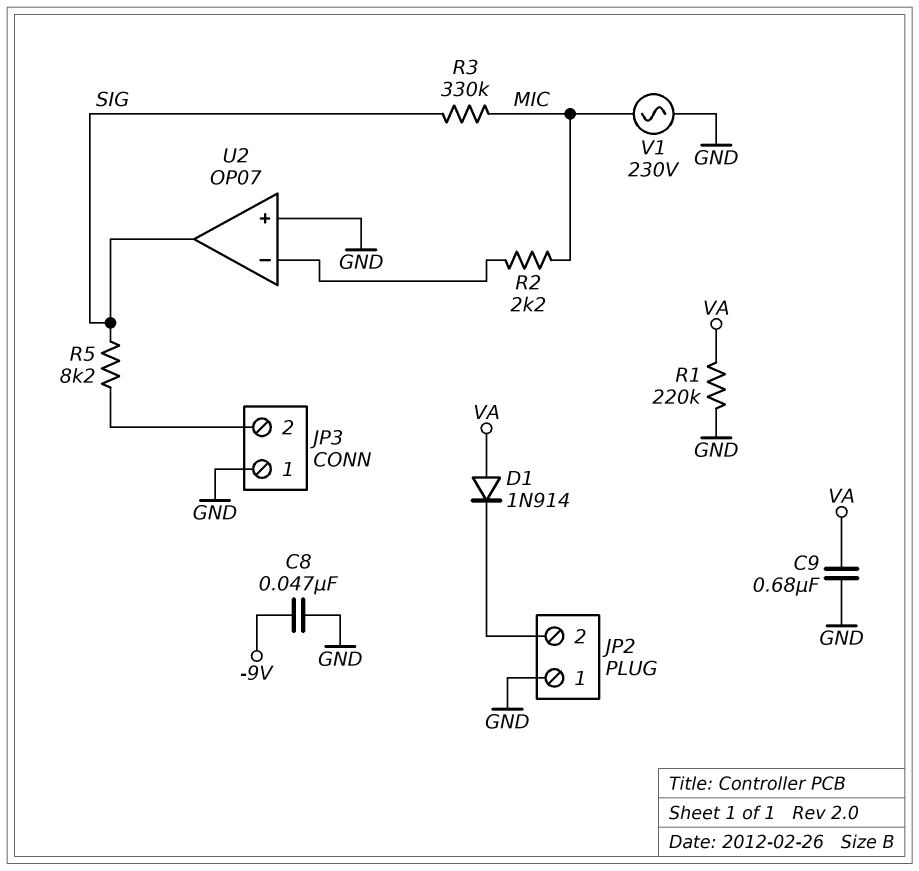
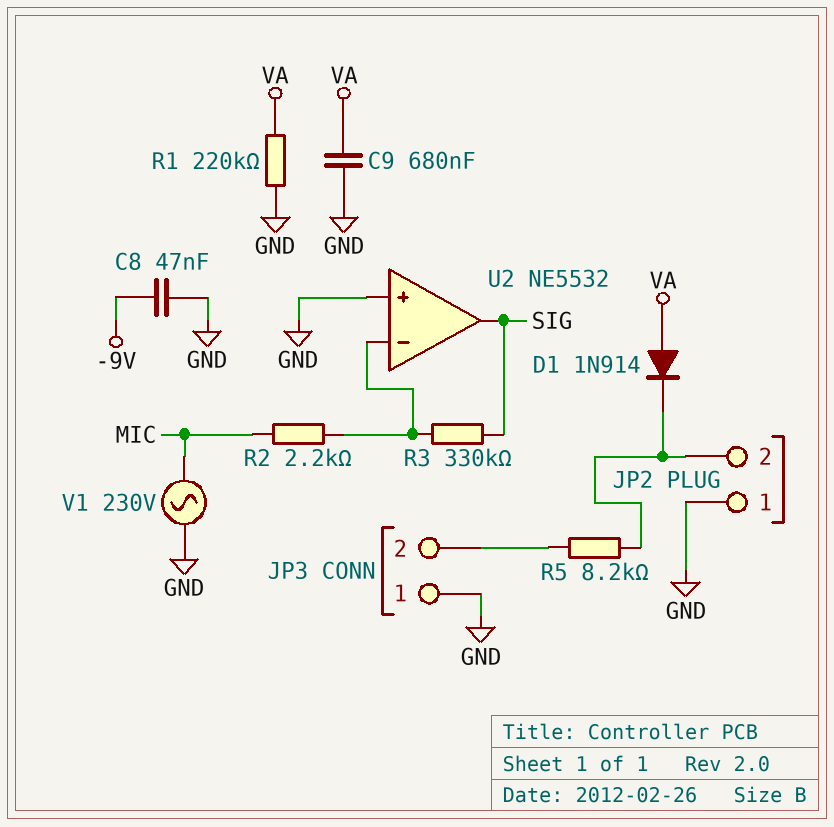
R3: 330k (MIC, SIG) -> 330k (SIG, U2/in-)
R5: 8.2k (JP3/2, SIG) -> 8.2k (JP2/2, JP3/2)
U2: OP07 -> NE5532

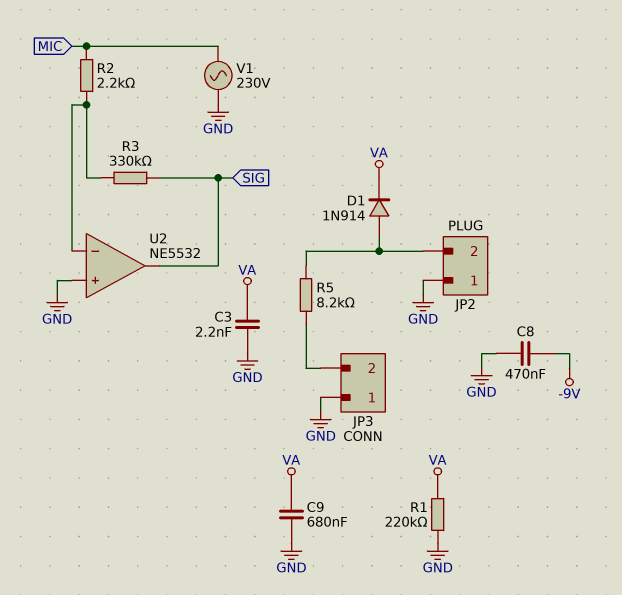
C3: none -> 2.2nF (GND, VA)
C8: 47nF (-9V, GND) -> 470nF (-9V, GND)
D1: diode 1N914 (A VA, K JP2/2) -> diode 1N914 (A JP2/2, K VA)

